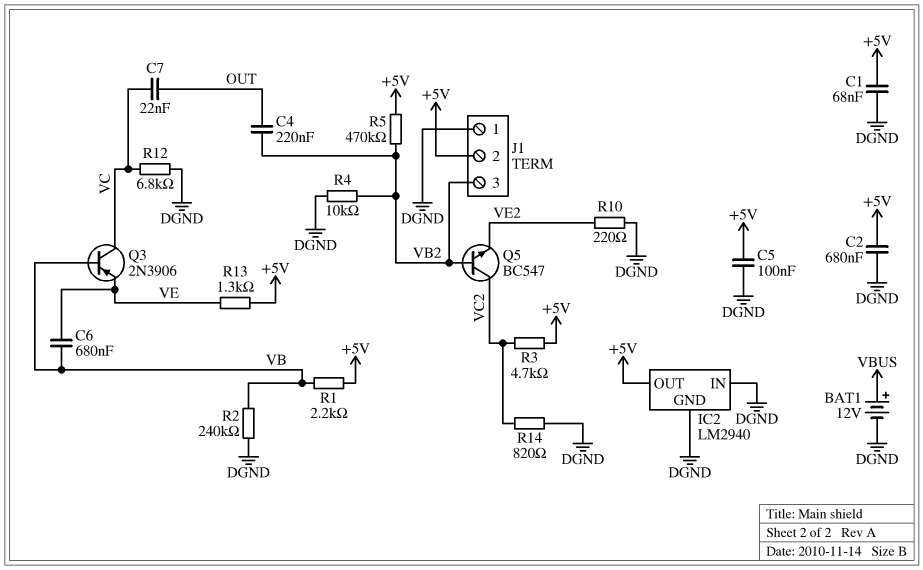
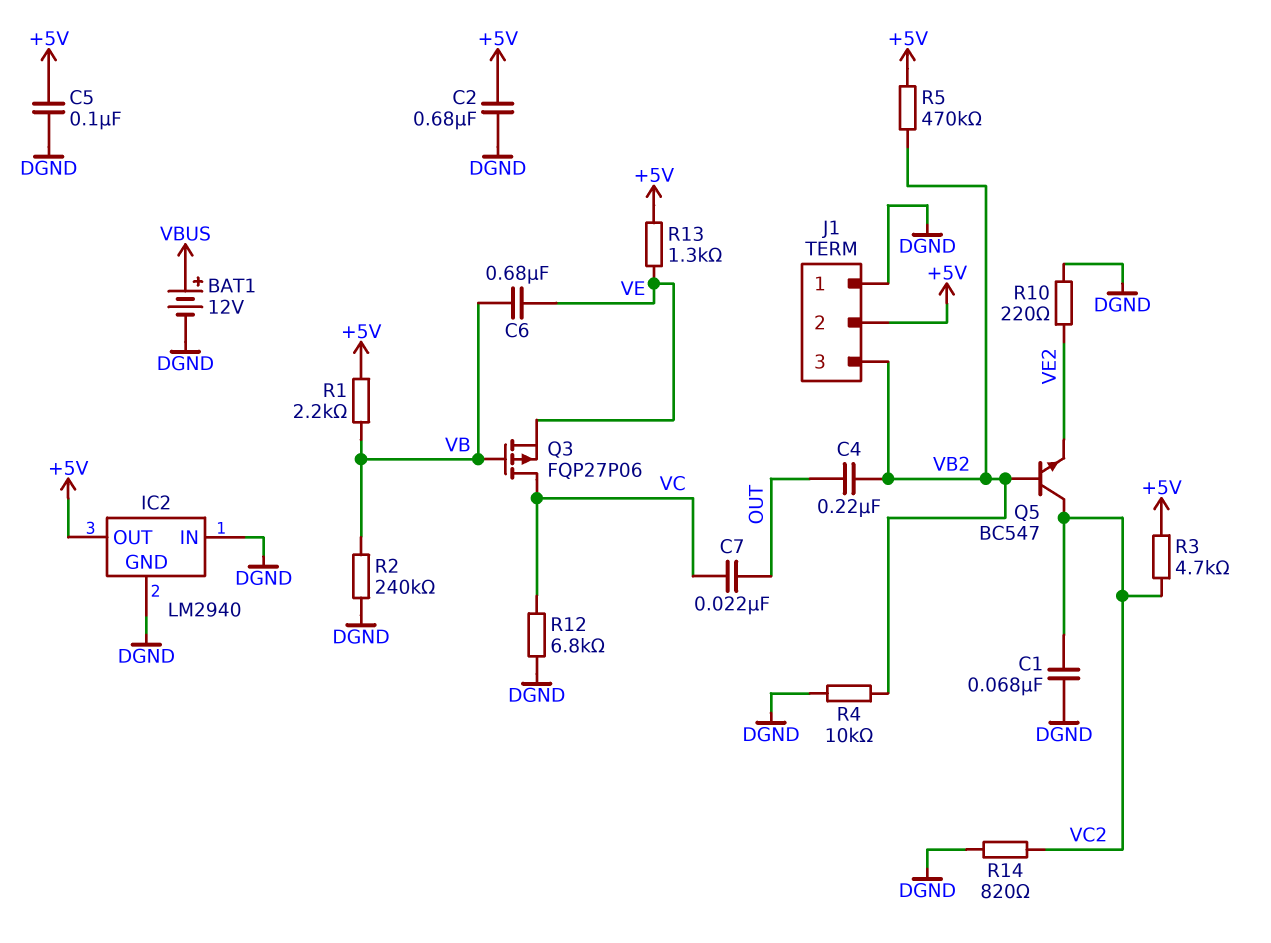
C1: 68nF (+5V, DGND) -> 68nF (DGND, VC2)
Q3: PNP 2N3906 (B VB, C VC, E VE) -> PMOS FQP27P06 (G VB, D VC, S VE)

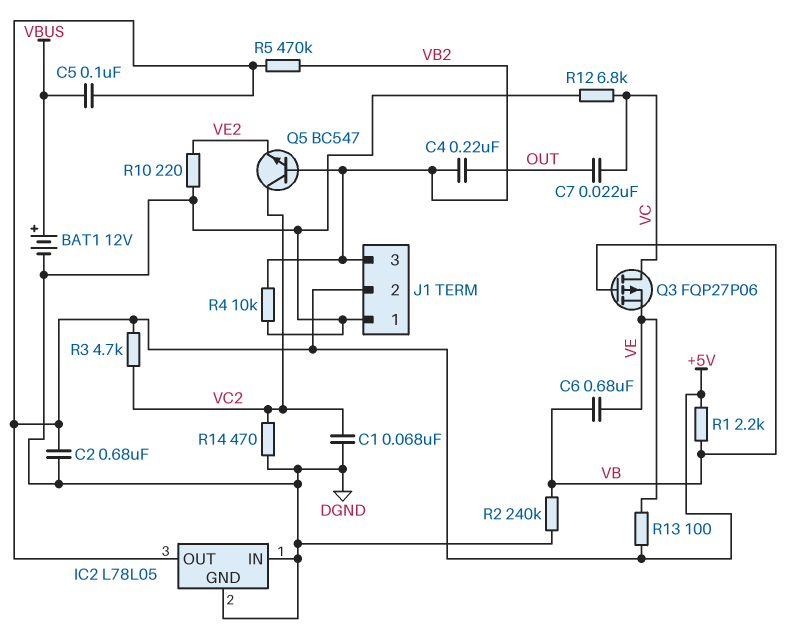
C5: 100nF (+5V, DGND) -> 100nF (+5V, VBUS)
IC2: LM2940 -> L78L05
R13: 1.3k (+5V, VE) -> 100 (+5V, VE)
R14: 820 (DGND, VC2) -> 470 (DGND, VC2)

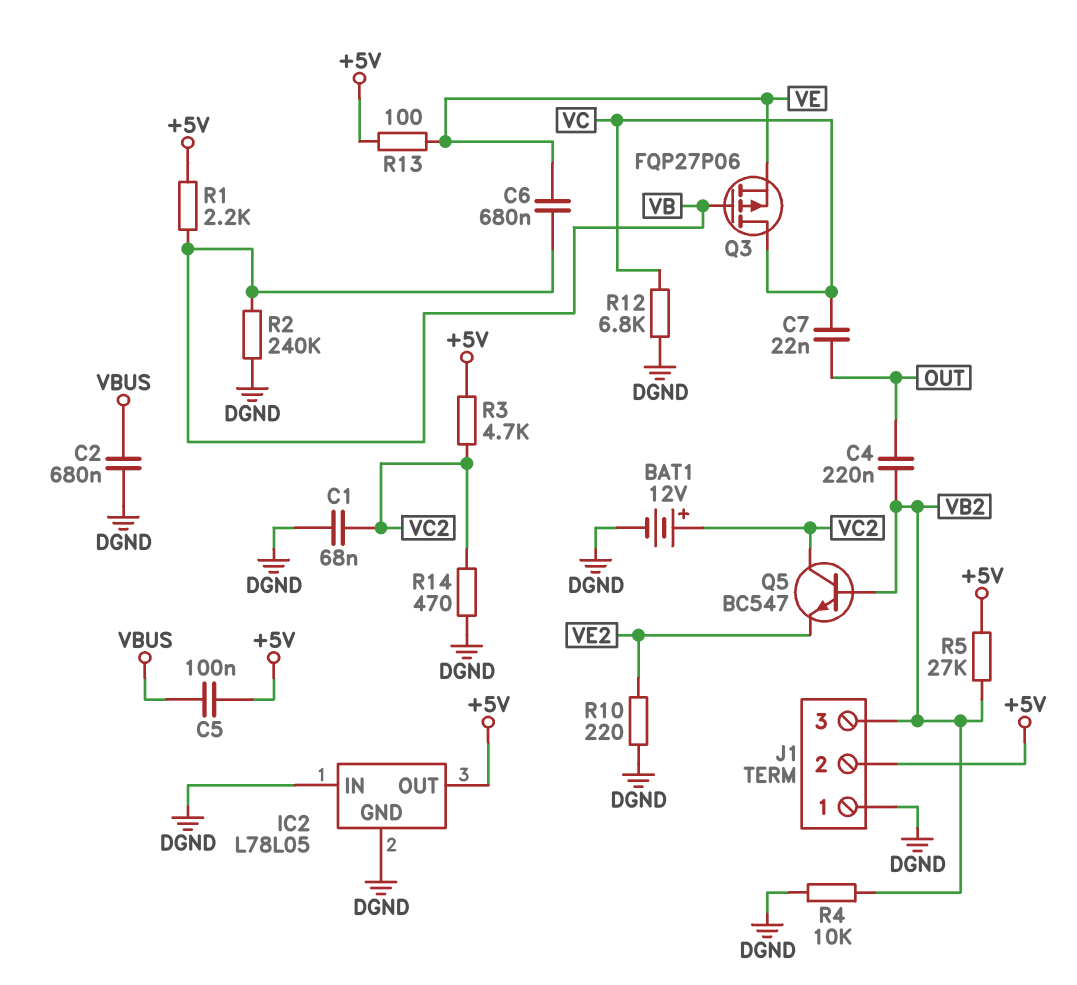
BAT1: 12V (plus VBUS, minus DGND) -> 12V (plus VC2, minus DGND)
C2: 680nF (+5V, DGND) -> 680nF (DGND, VBUS)
R5: 470k (+5V, VB2) -> 27k (+5V, VB2)

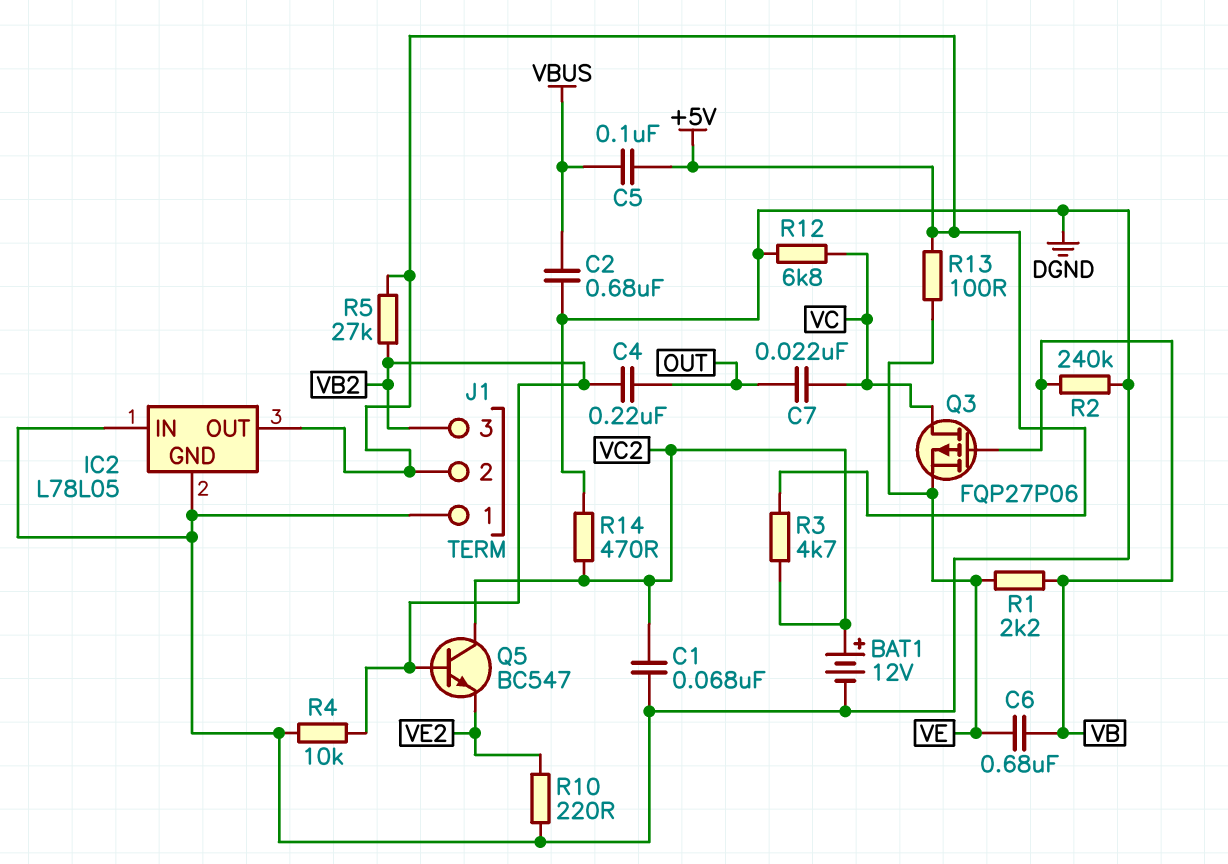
R1: 2.2k (+5V, VB) -> 2.2k (VB, VE)

